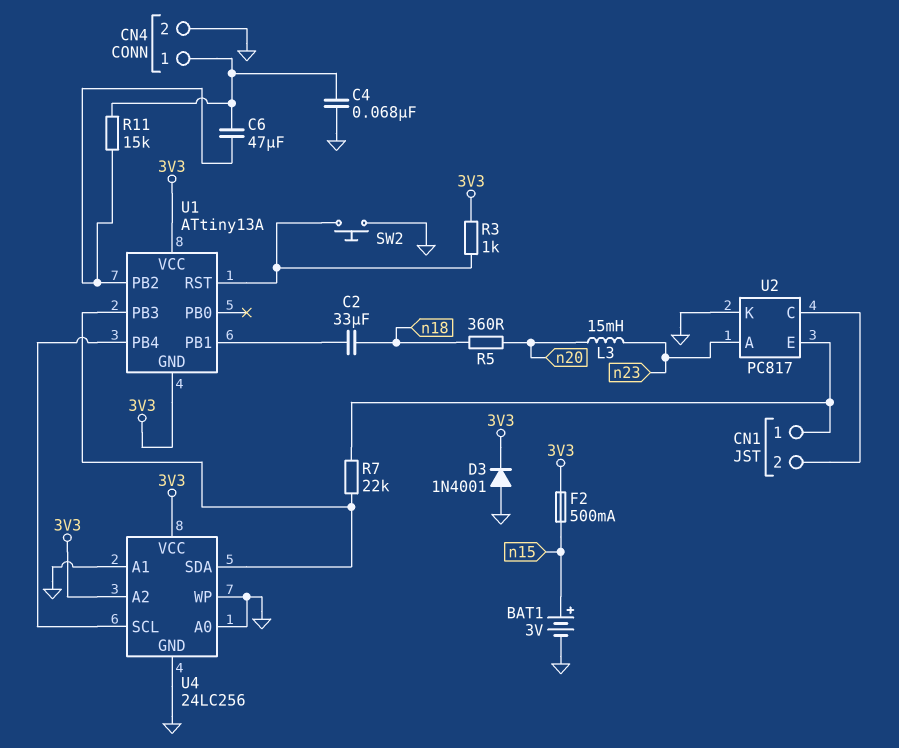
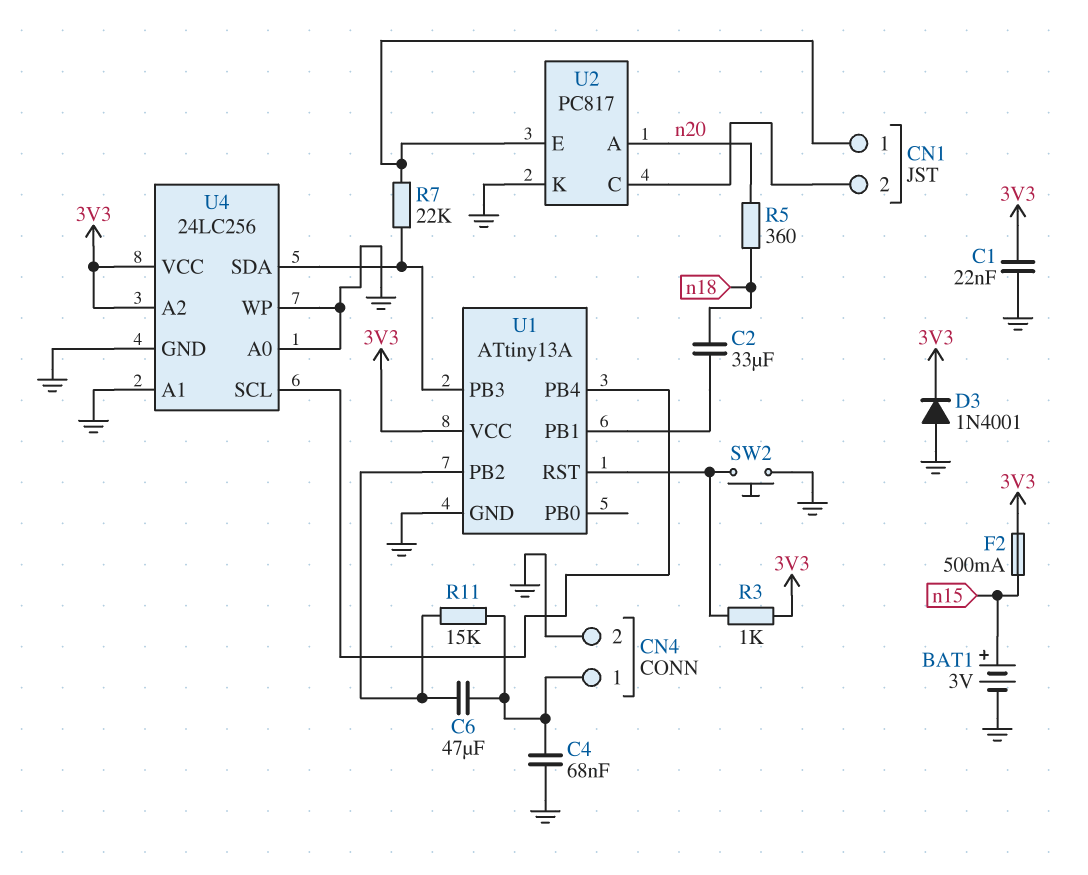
C1: none -> 22nF (3V3, GND)
L3: 15mH (n20, n23) -> none
U1 pin GND: 3V3 -> GND
U2 pin A: n23 -> n20

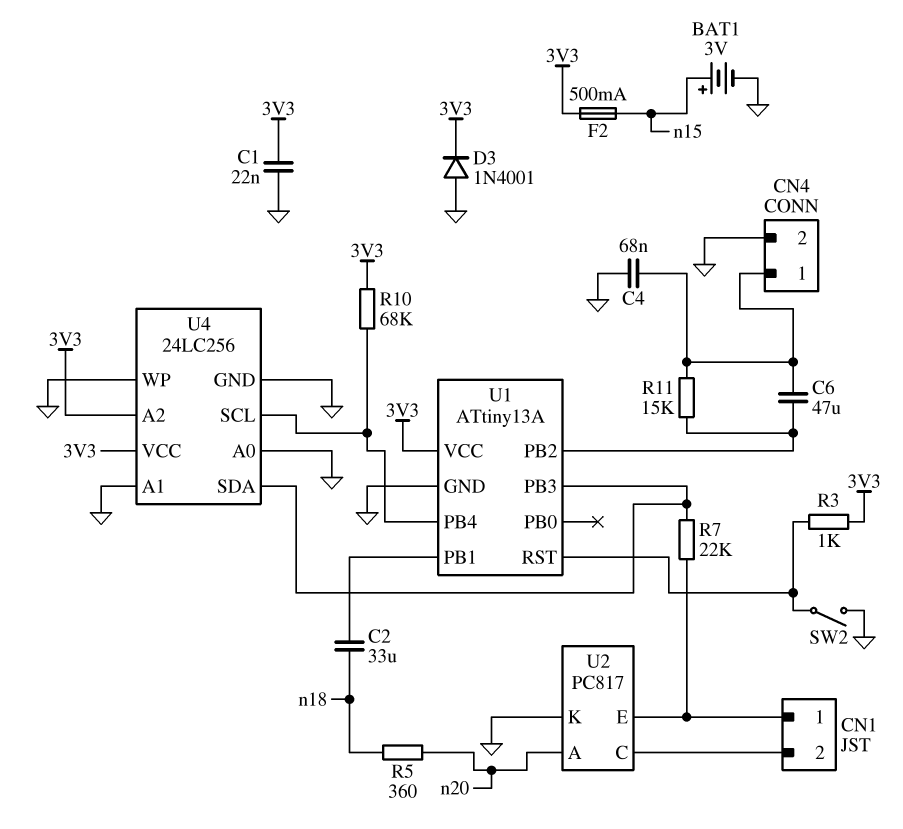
R10: none -> 68k (3V3, U1/PB4)
SW2: button (GND, U1/RST) -> switch (GND, U1/RST)

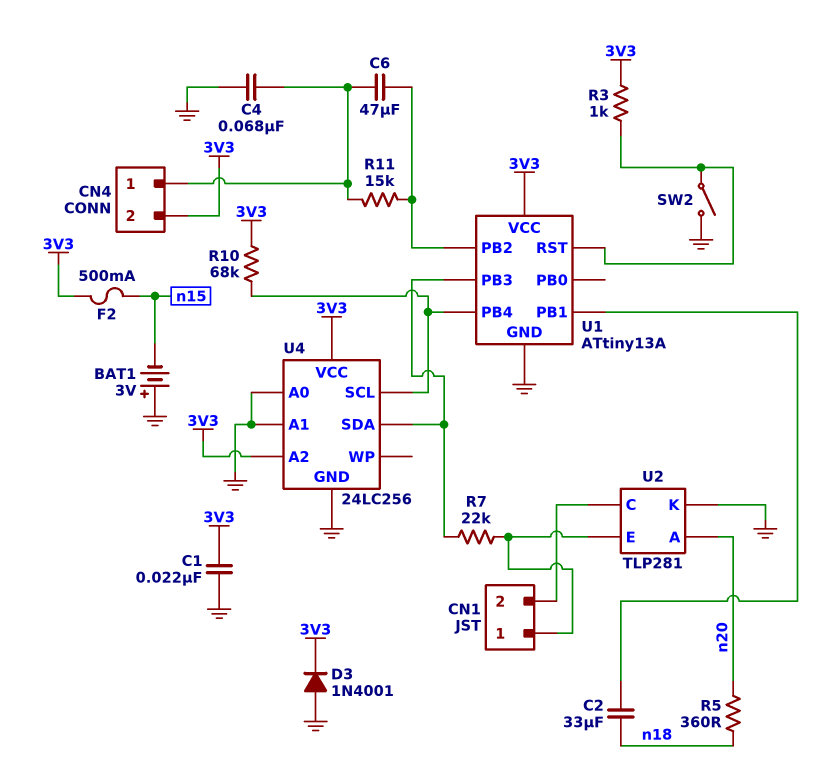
BAT1: 3V (plus n15, minus GND) -> 3V (plus GND, minus n15)
CN4 pin 2: GND -> 3V3
U2: PC817 -> TLP281
U4 pin WP: GND -> none

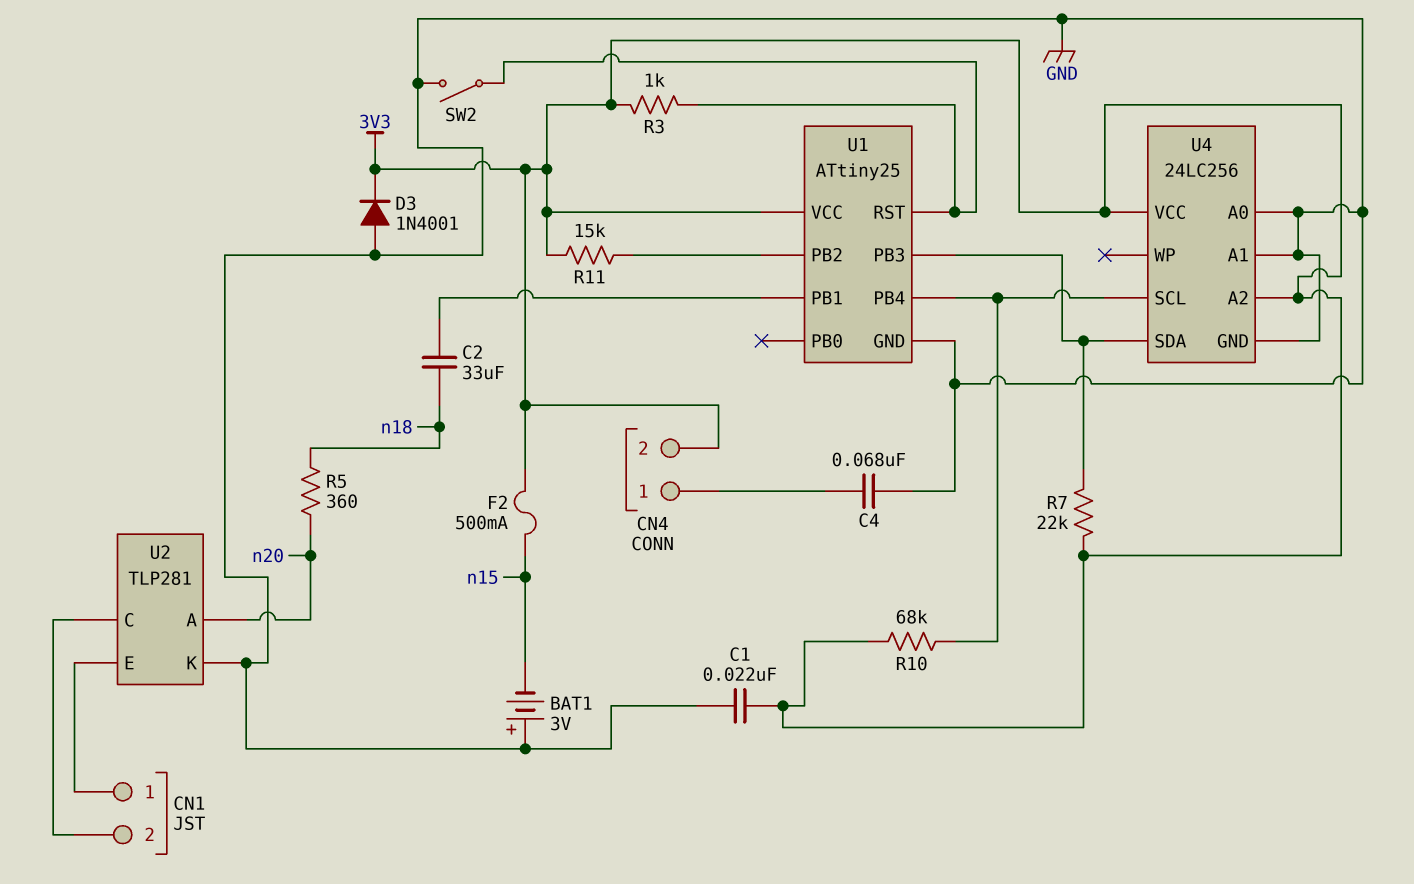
C6: 47uF (CN4/1, U1/PB2) -> none
R7: 22k (CN1/1, U1/PB3) -> 22k (3V3, U1/PB3)
R11: 15k (CN4/1, U1/PB2) -> 15k (3V3, U1/PB2)
U1: ATtiny13A -> ATtiny25

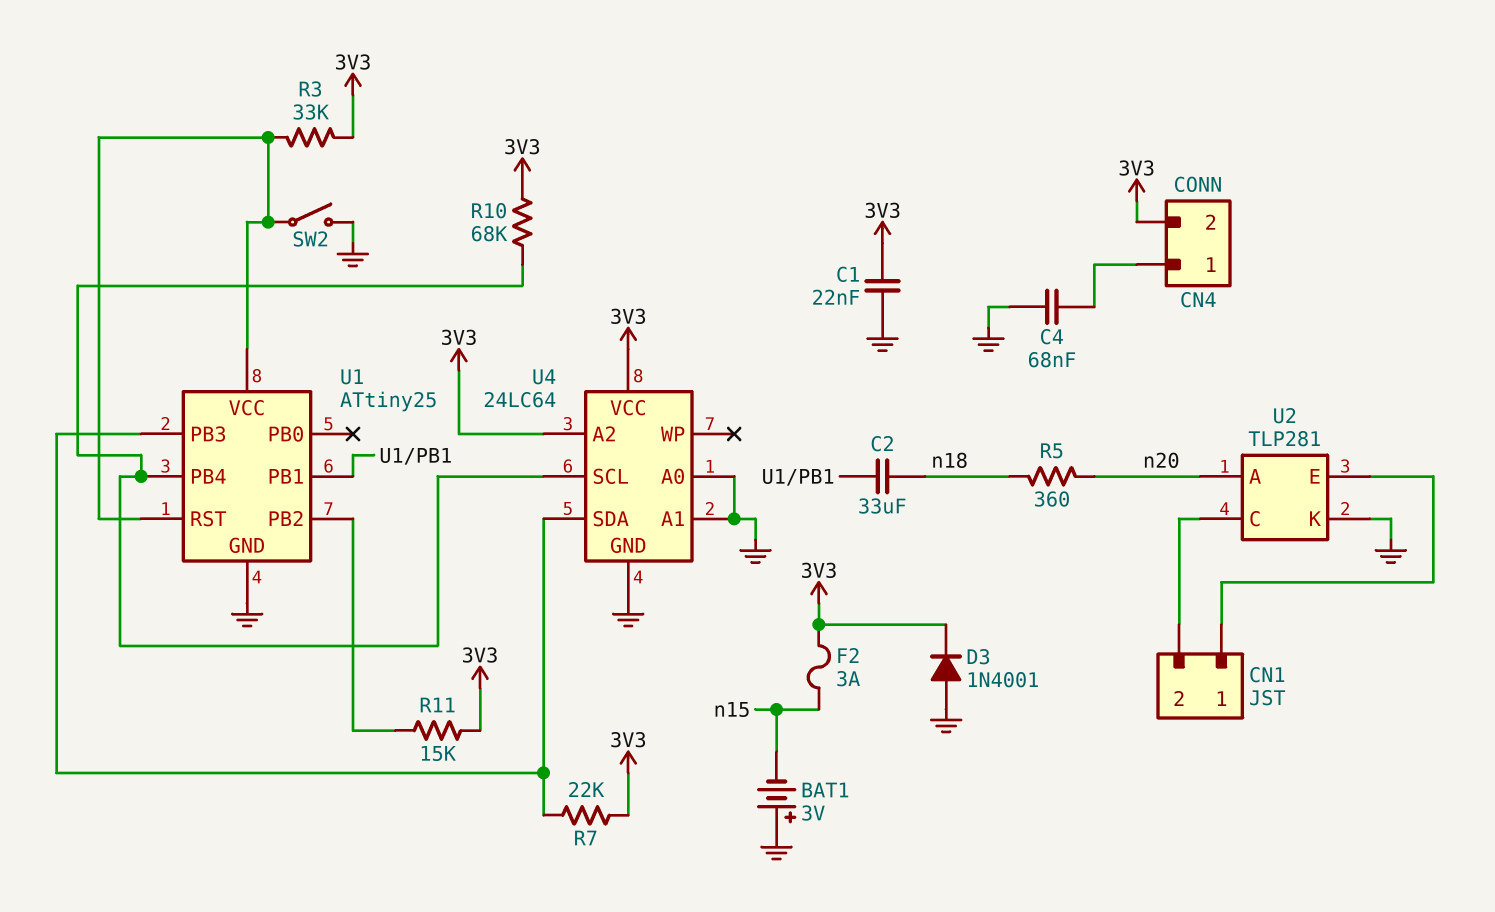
F2: 500mA (3V3, n15) -> 3A (3V3, n15)
R3: 1k (3V3, U1/RST) -> 33k (3V3, U1/RST)
U1 pin VCC: 3V3 -> U1/RST
U4: 24LC256 -> 24LC64

